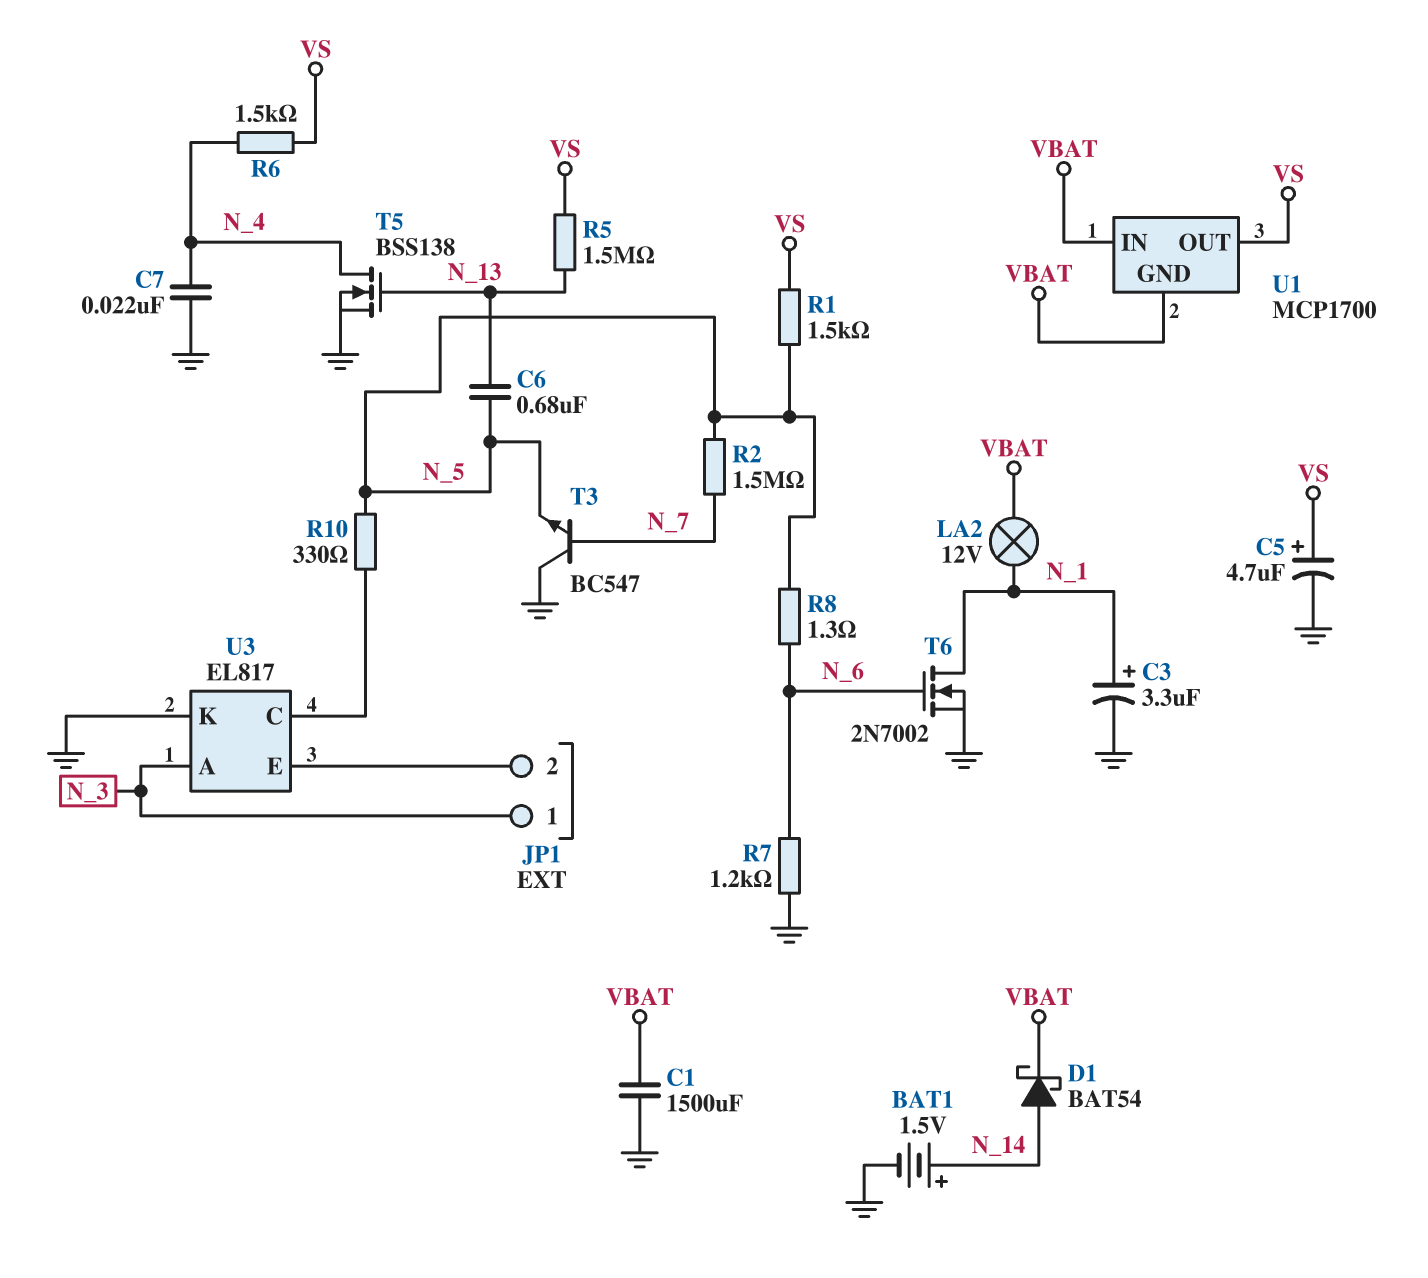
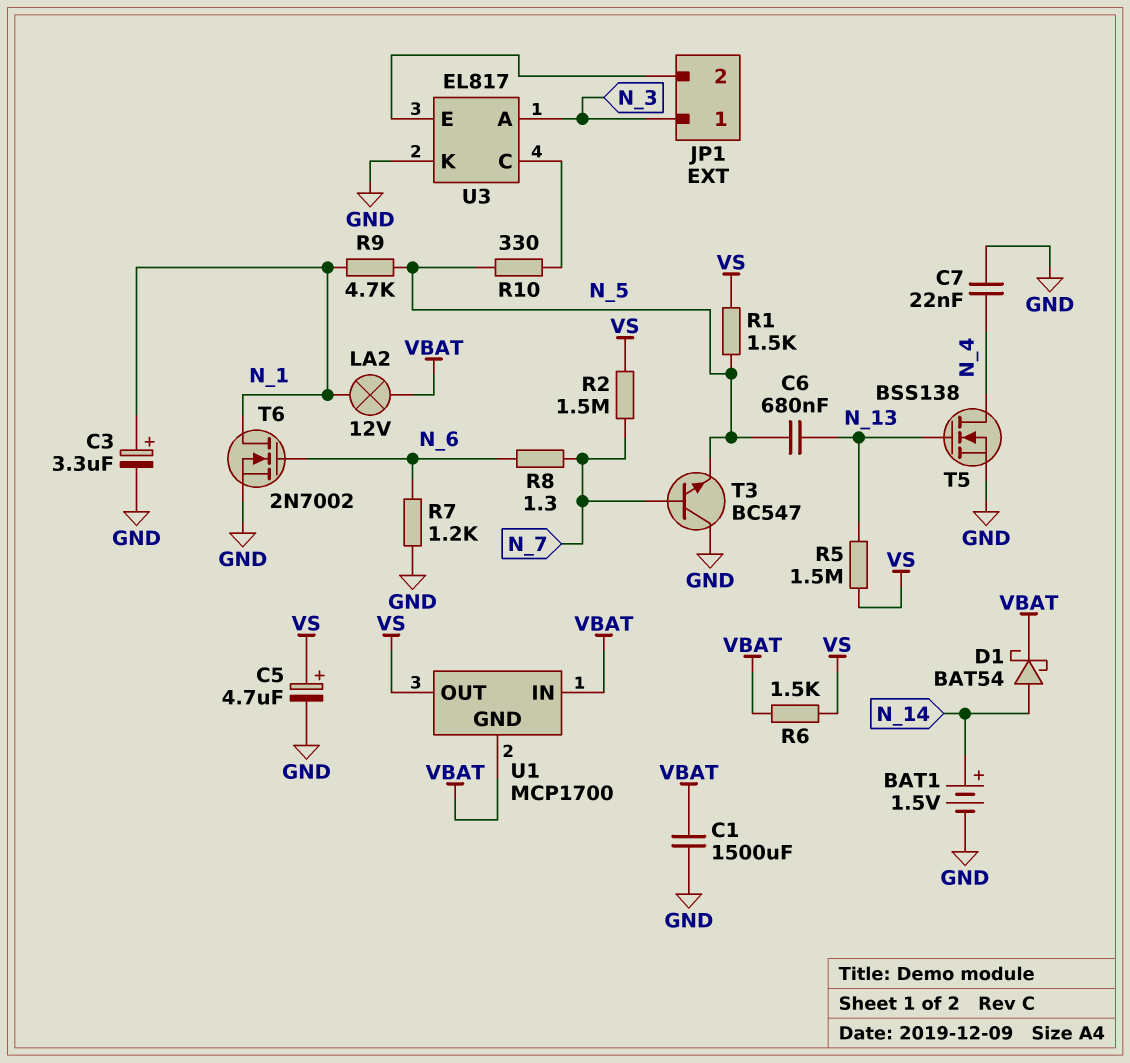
R2: 1.5M (N_5, N_7) -> 1.5M (N_7, VS)
R6: 1.5k (N_4, VS) -> 1.5k (VBAT, VS)
R8: 1.3 (N_5, N_6) -> 1.3 (N_6, N_7)
R9: none -> 4.7k (N_1, N_5)

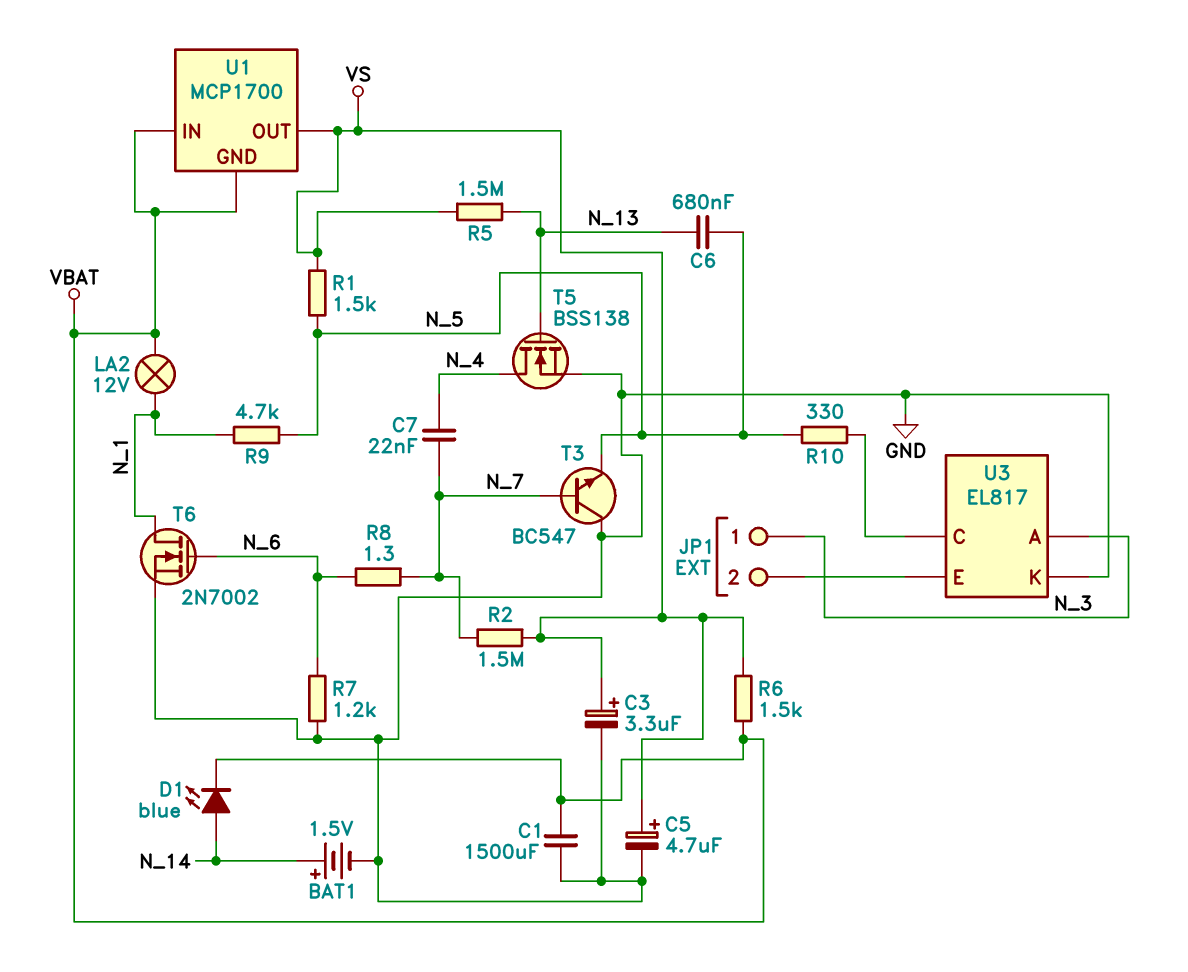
C3: 3.3uF (plus N_1, minus GND) -> 3.3uF (plus VS, minus GND)
C7: 22nF (GND, N_4) -> 22nF (N_4, N_7)
D1: schottky BAT54 (A N_14, K VBAT) -> LED blue (A N_14, K VBAT)

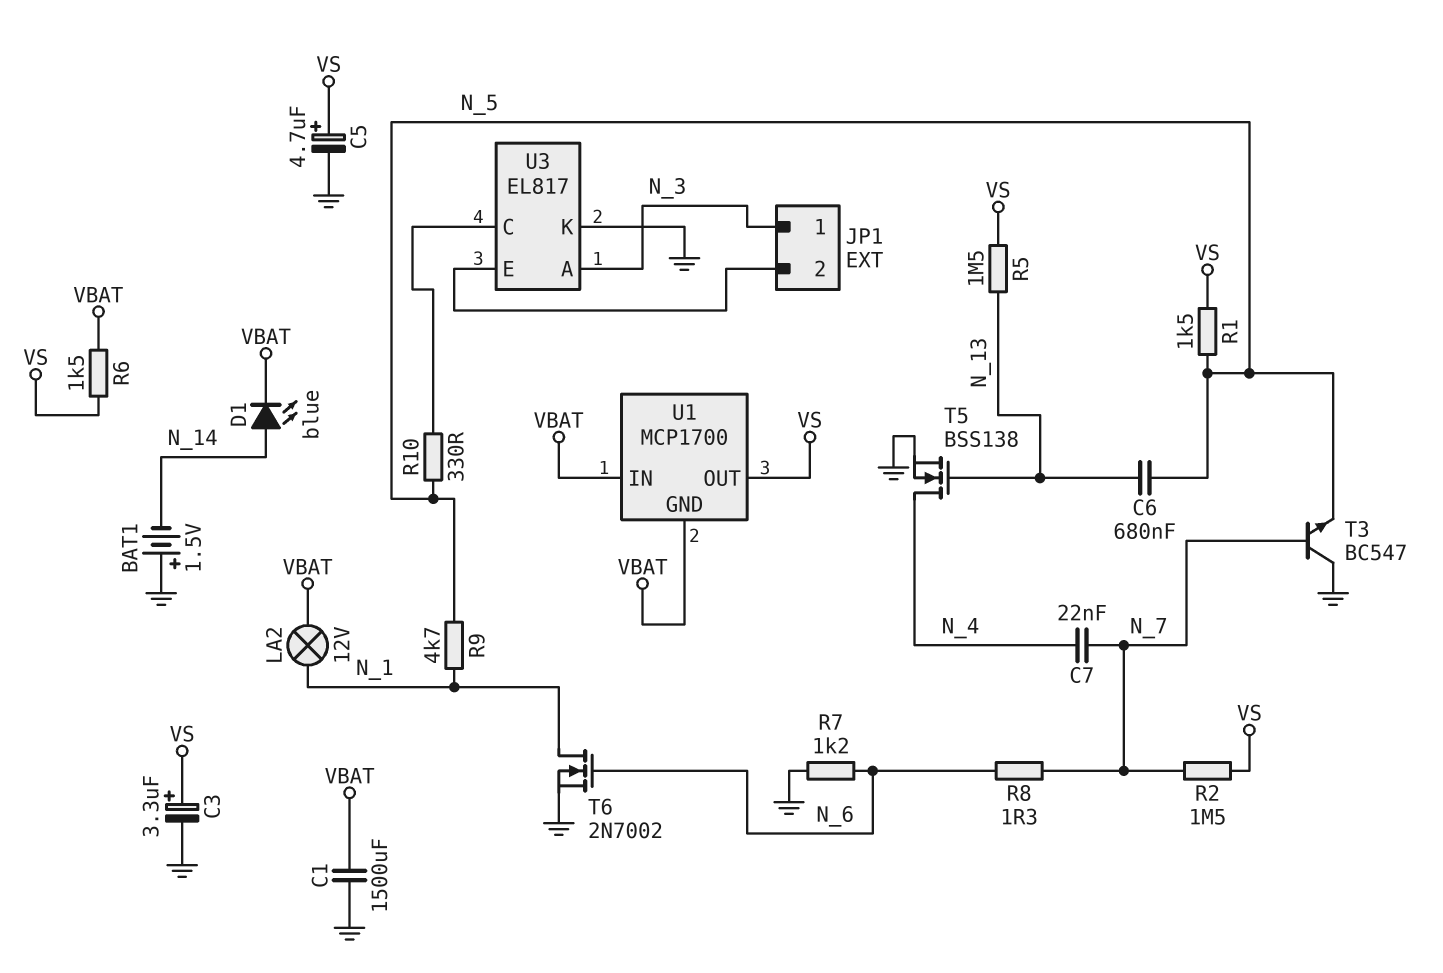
BAT1: 1.5V (plus N_14, minus GND) -> 1.5V (plus GND, minus N_14)

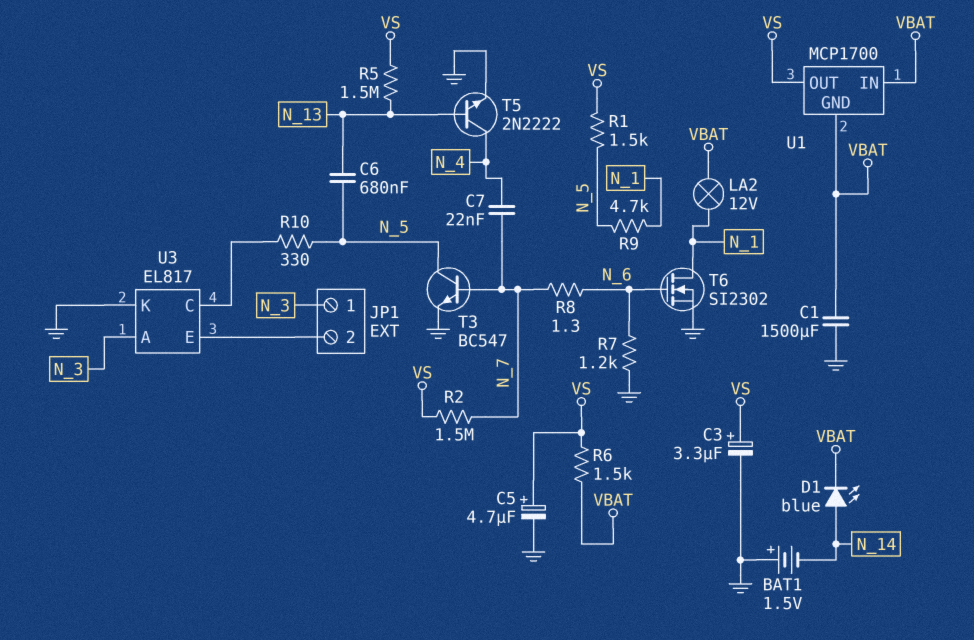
T3: NPN BC547 (B N_7, C GND, E N_5) -> NPN BC547 (B N_7, C N_5, E GND)
T5: NMOS BSS138 (G N_13, D N_4, S GND) -> NPN 2N2222 (B N_13, C N_4, E GND)
T6: NMOS 2N7002 (G N_6, D N_1, S GND) -> NMOS SI2302 (G N_6, D N_1, S GND)

